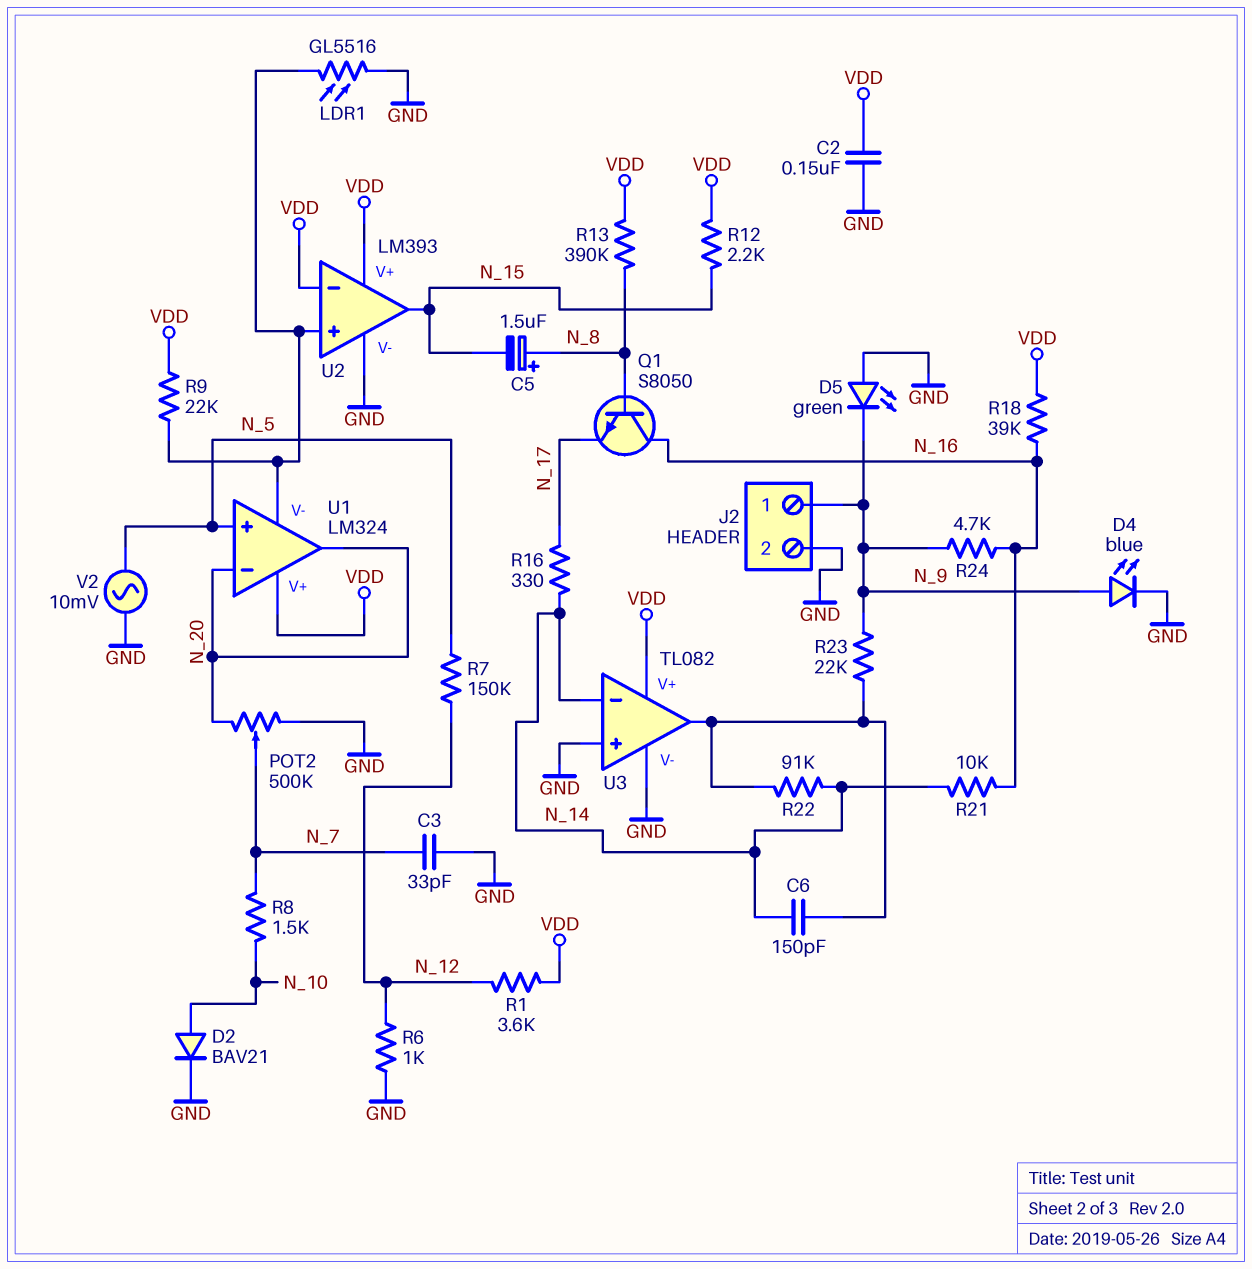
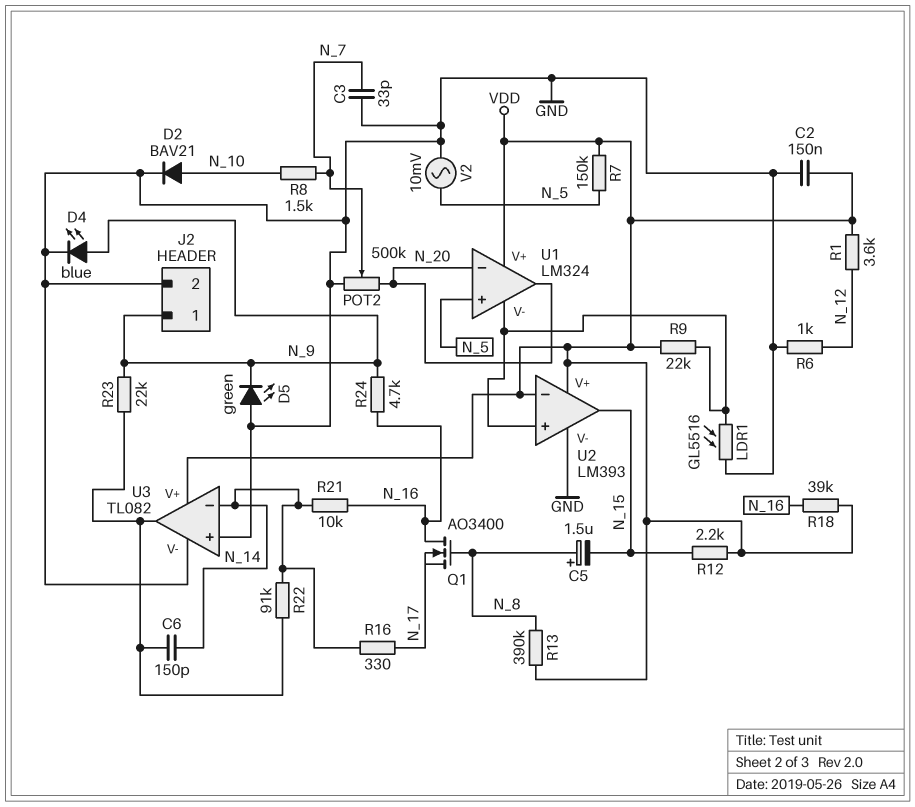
Q1: NPN S8050 (B N_8, C N_16, E N_17) -> NMOS AO3400 (G N_8, D N_16, S N_17)
R7: 150k (N_5, N_12) -> 150k (N_5, VDD)

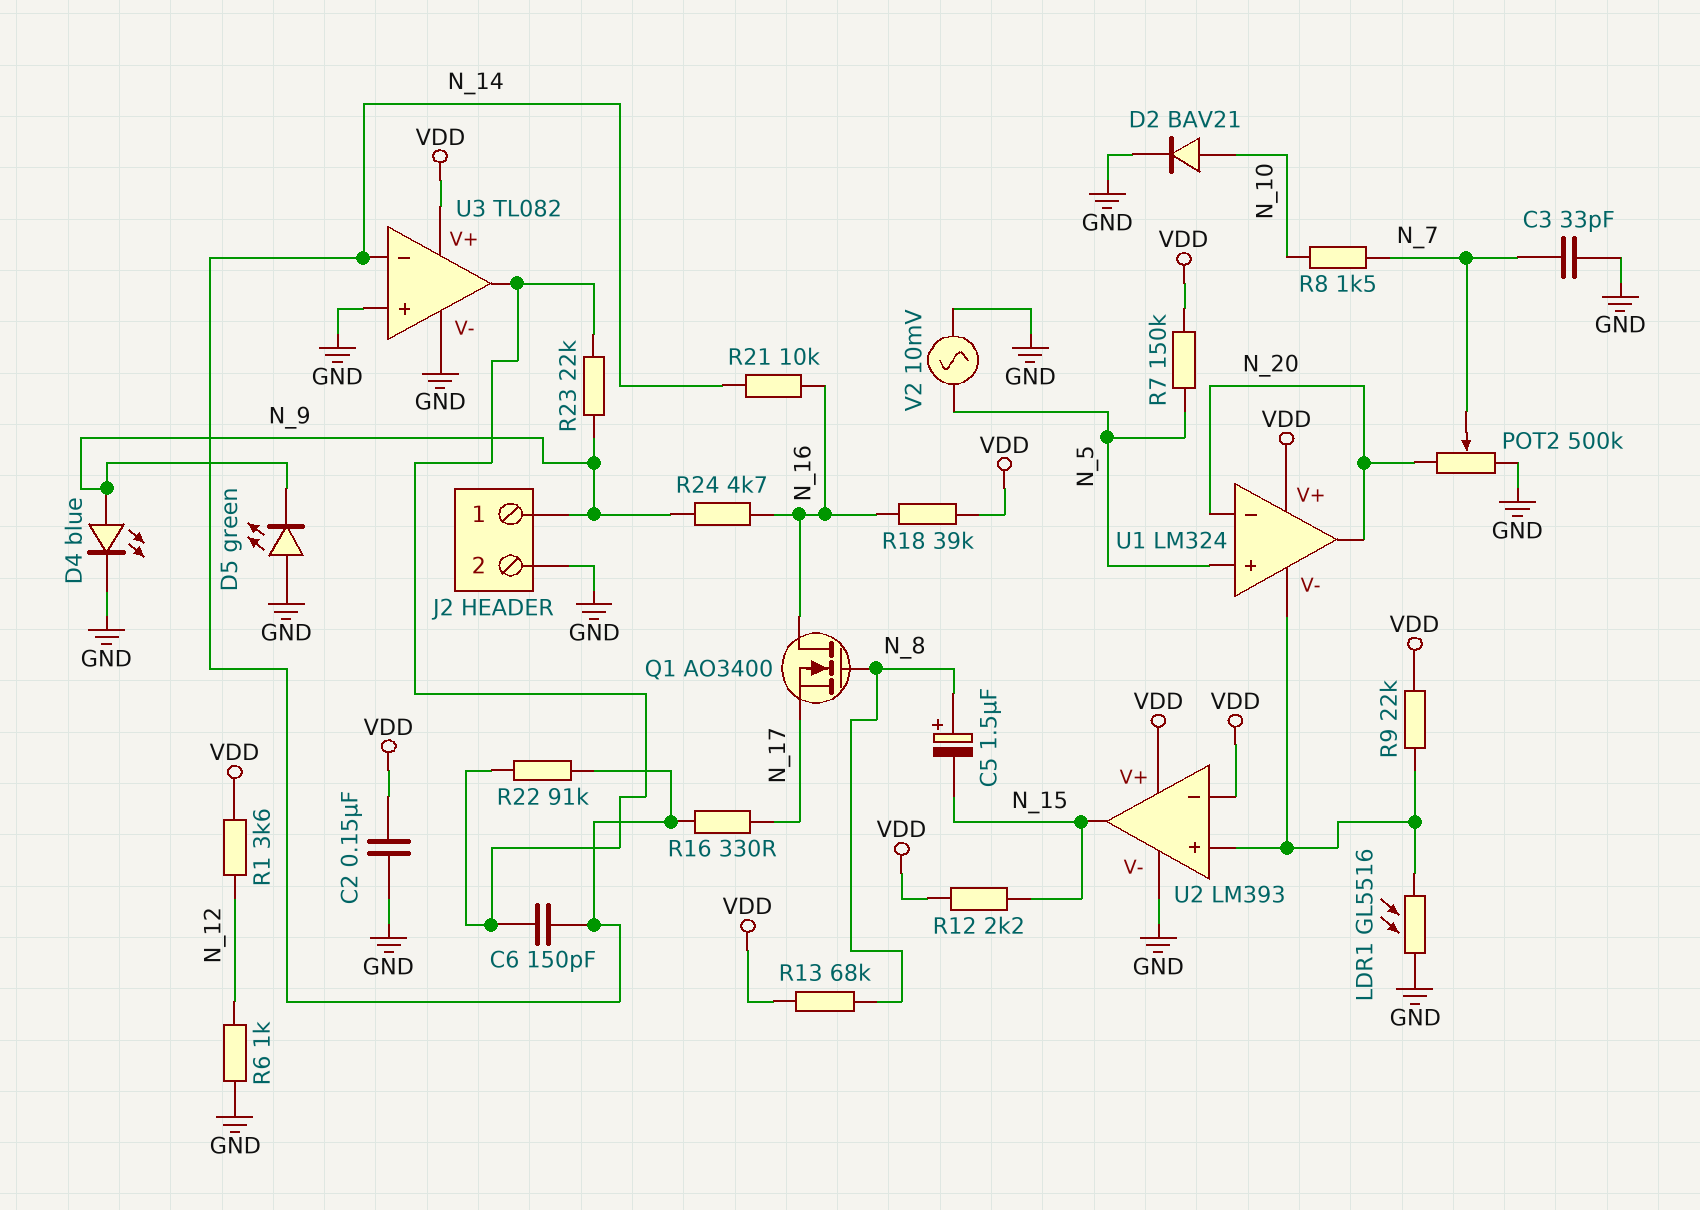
R13: 390k (N_8, VDD) -> 68k (N_8, VDD)

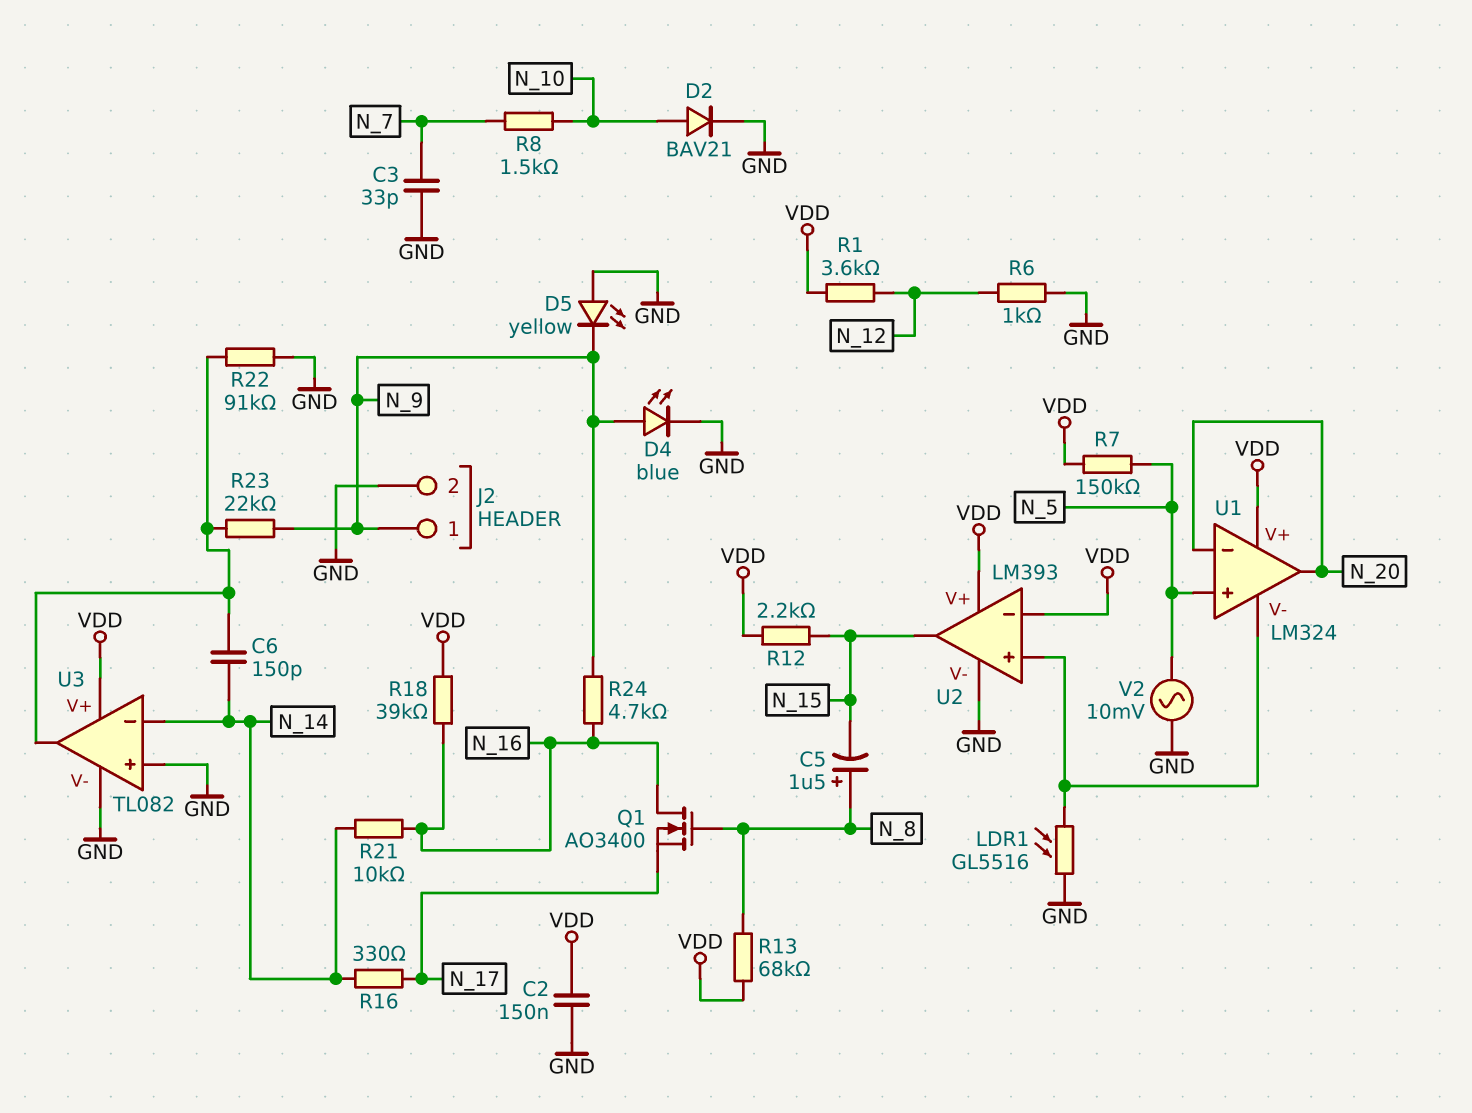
D5: LED green (A GND, K N_9) -> LED yellow (A GND, K N_9)
POT2: 500k (GND, N_20, wiper N_7) -> none
R9: 22k (U1/V-, VDD) -> none
R22: 91k (N_14, U3/out) -> 91k (GND, U3/out)

